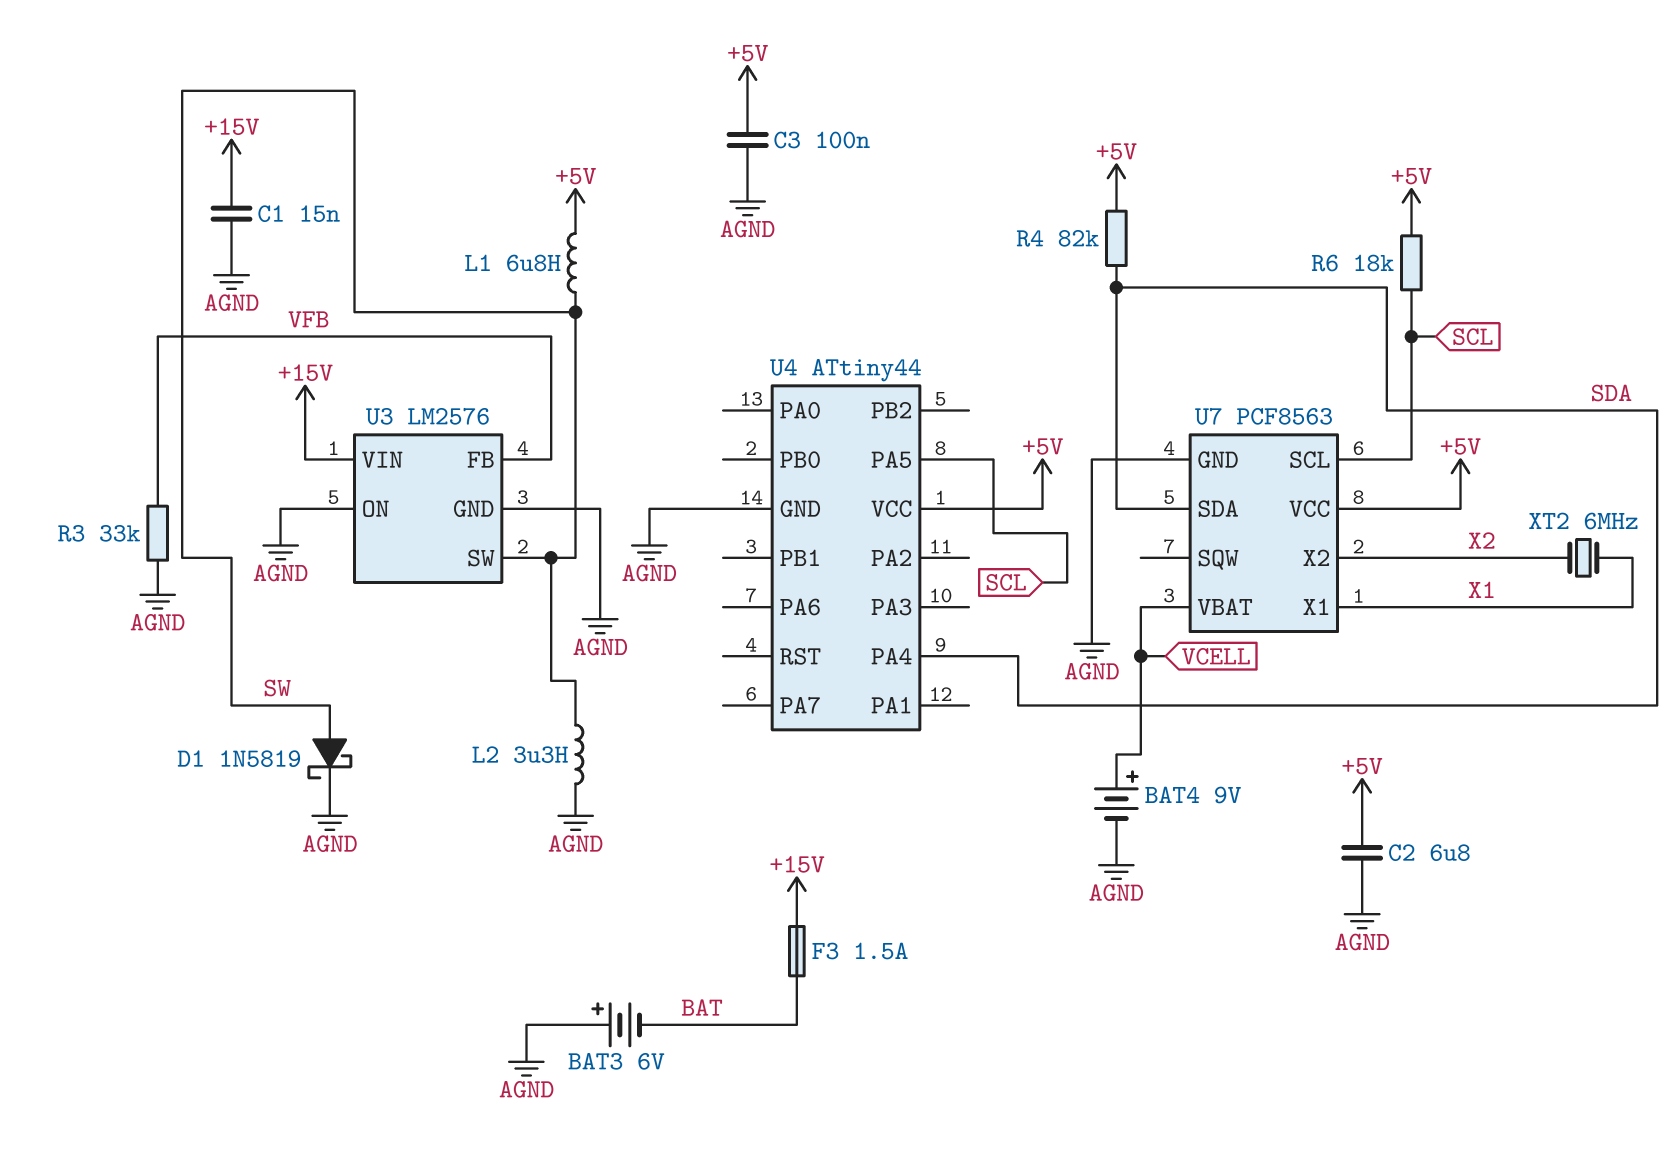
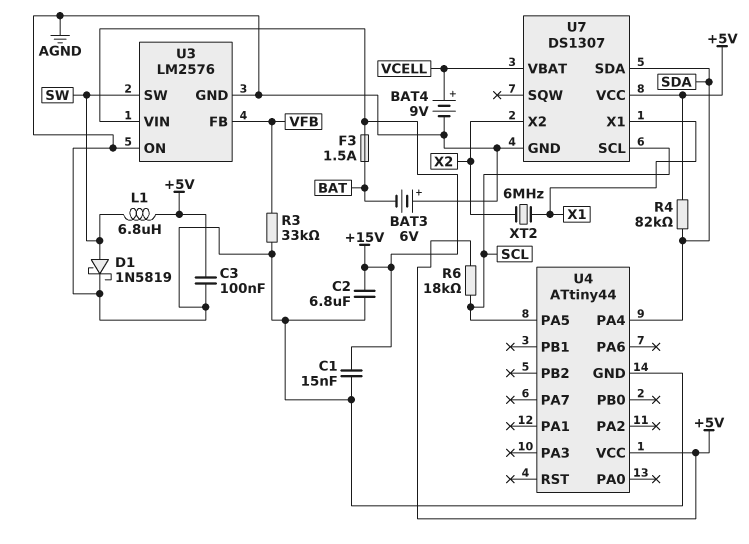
C2: 6.8uF (+5V, AGND) -> 6.8uF (+15V, AGND)
L2: 3.3uH (AGND, SW) -> none
U7: PCF8563 -> DS1307

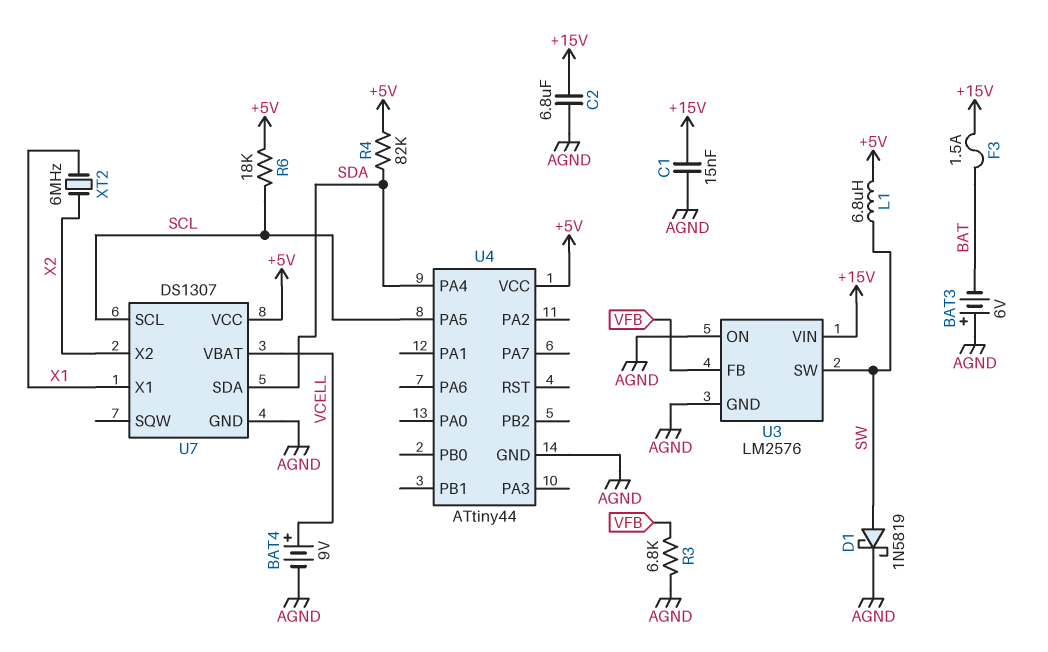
C3: 100nF (+5V, AGND) -> none
R3: 33k (AGND, VFB) -> 6.8k (AGND, VFB)

